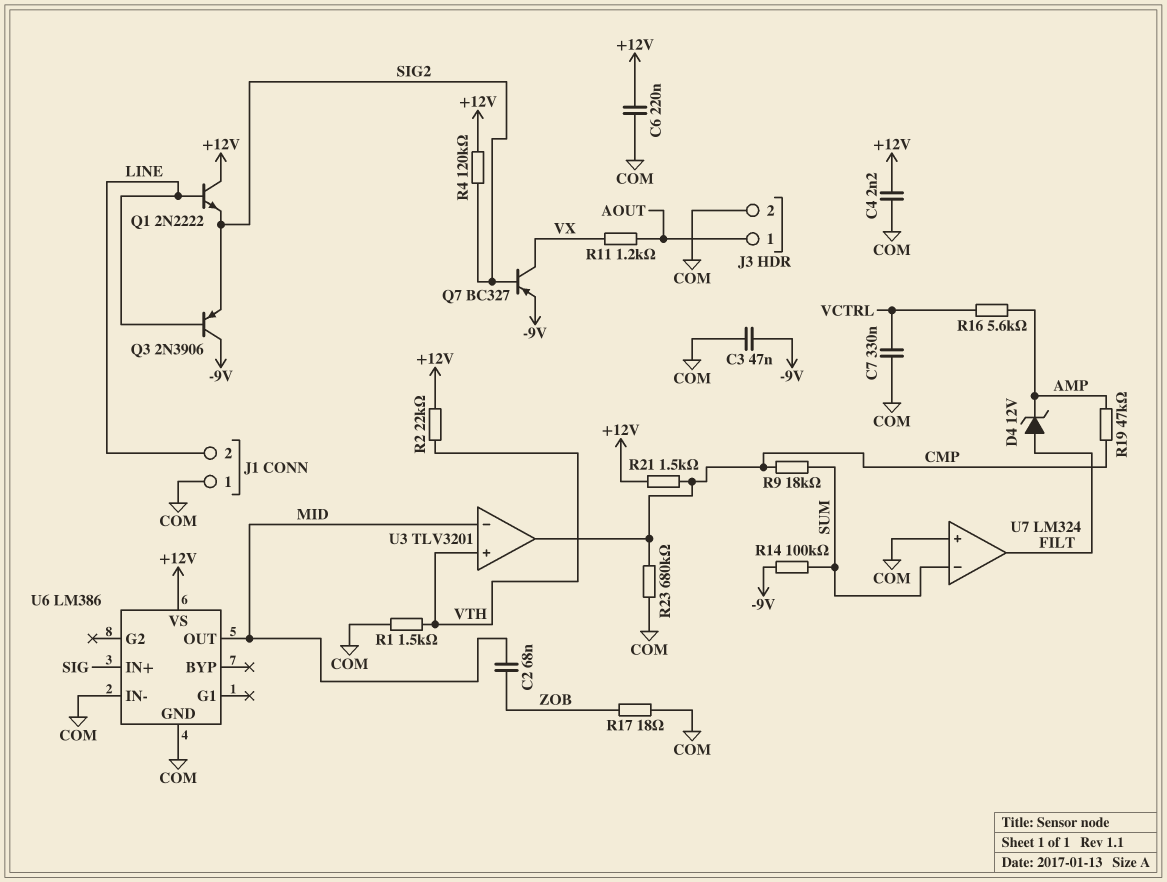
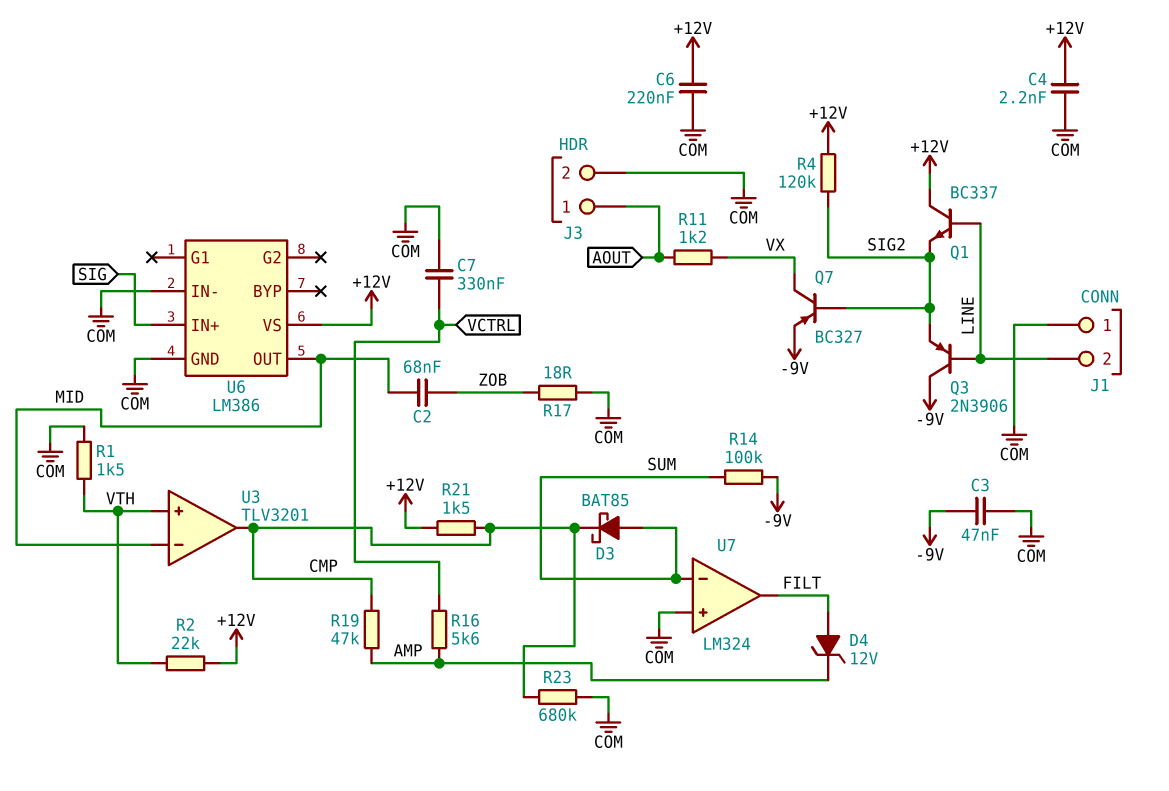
D3: none -> schottky BAT85 (A SUM, K CMP)
Q1: NPN 2N2222 (B LINE, C +12V, E SIG2) -> NPN BC337 (B LINE, C +12V, E SIG2)
R9: 18k (CMP, SUM) -> none

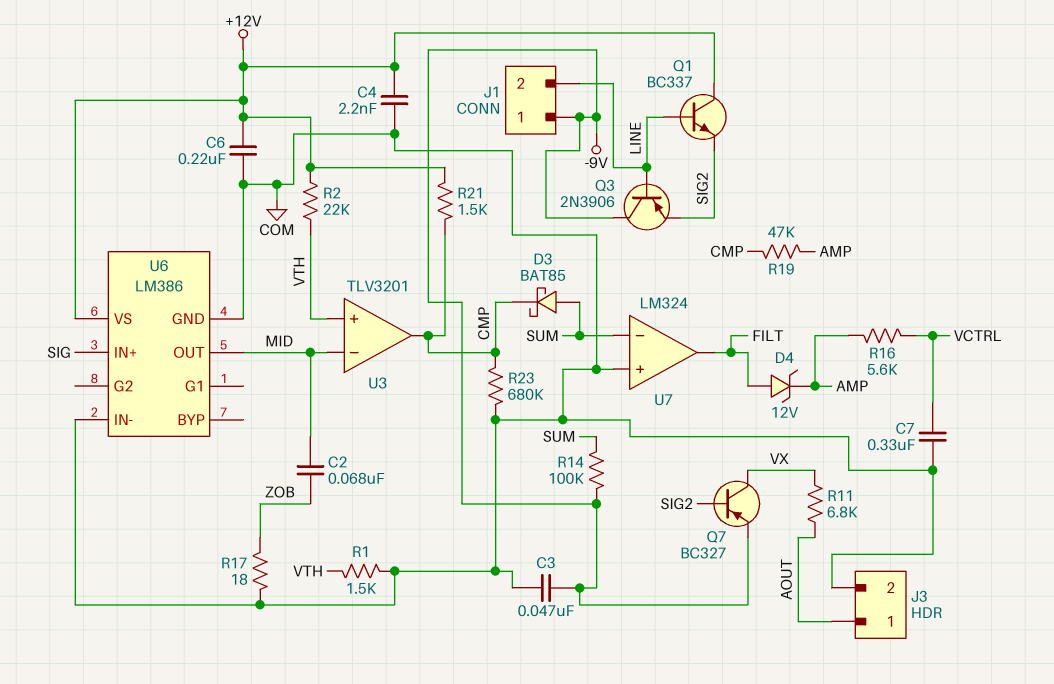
J1 pin 1: COM -> -9V
R4: 120k (+12V, SIG2) -> none
R11: 1.2k (AOUT, VX) -> 6.8k (AOUT, VX)

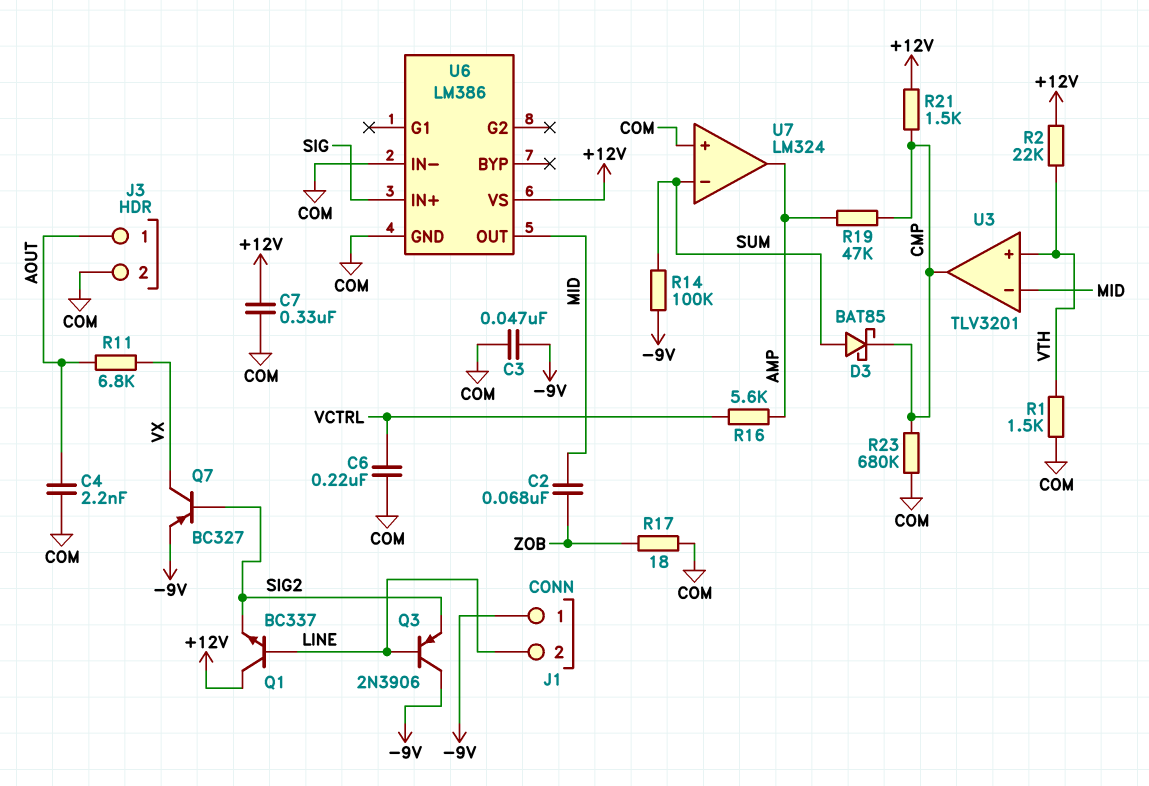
C4: 2.2nF (+12V, COM) -> 2.2nF (AOUT, COM)
C6: 220nF (+12V, COM) -> 220nF (COM, VCTRL)
C7: 330nF (COM, VCTRL) -> 330nF (+12V, COM)
D4: zener 12V (A FILT, K AMP) -> none
U7 pin out: FILT -> AMP

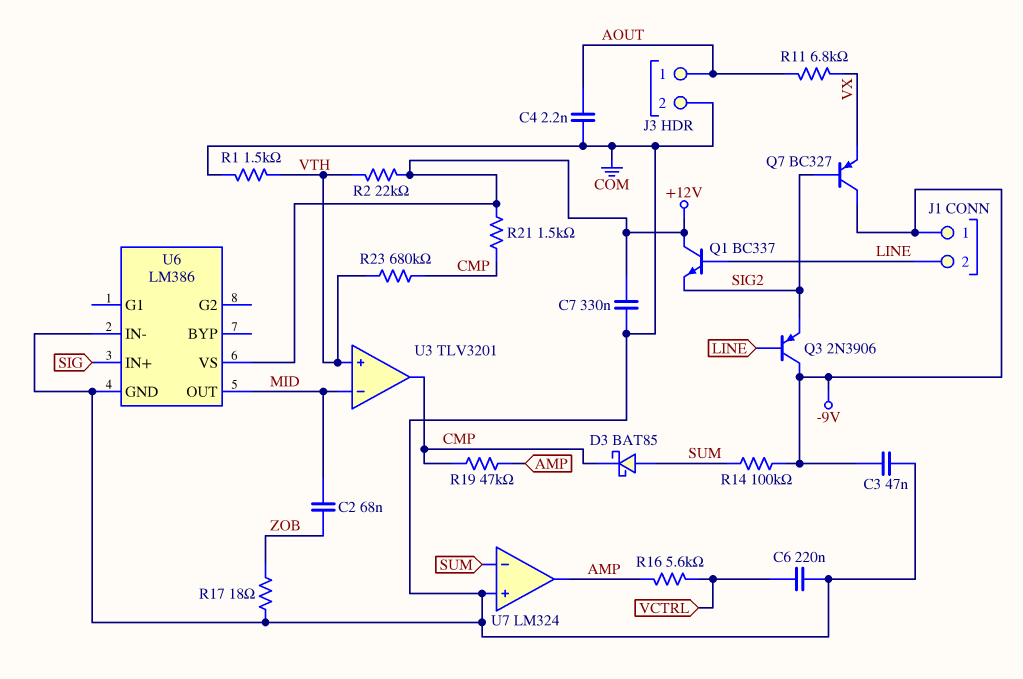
Q7: PNP BC327 (B SIG2, C VX, E -9V) -> PNP BC327 (B SIG2, C -9V, E VX)
R23: 680k (CMP, COM) -> 680k (CMP, VTH)

